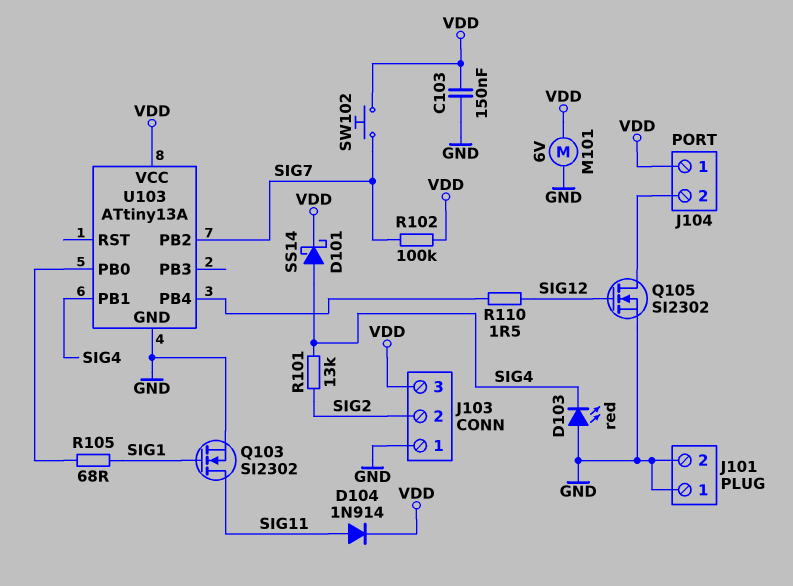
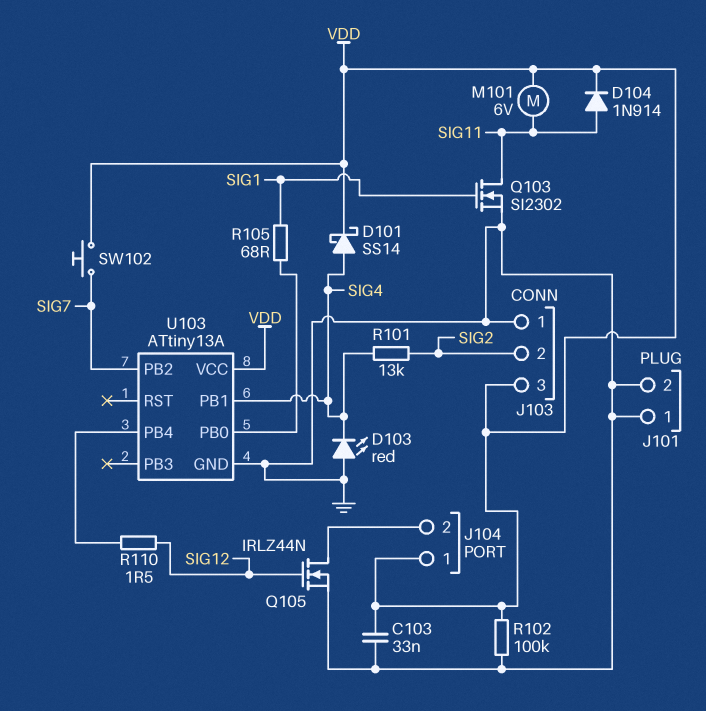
C103: 150nF (GND, VDD) -> 33nF (GND, VDD)
M101: motor 6V (GND, VDD) -> motor 6V (SIG11, VDD)
Q105: NMOS SI2302 (G SIG12, D J104/2, S GND) -> NMOS IRLZ44N (G SIG12, D J104/2, S GND)
R102: 100k (SIG7, VDD) -> 100k (GND, VDD)

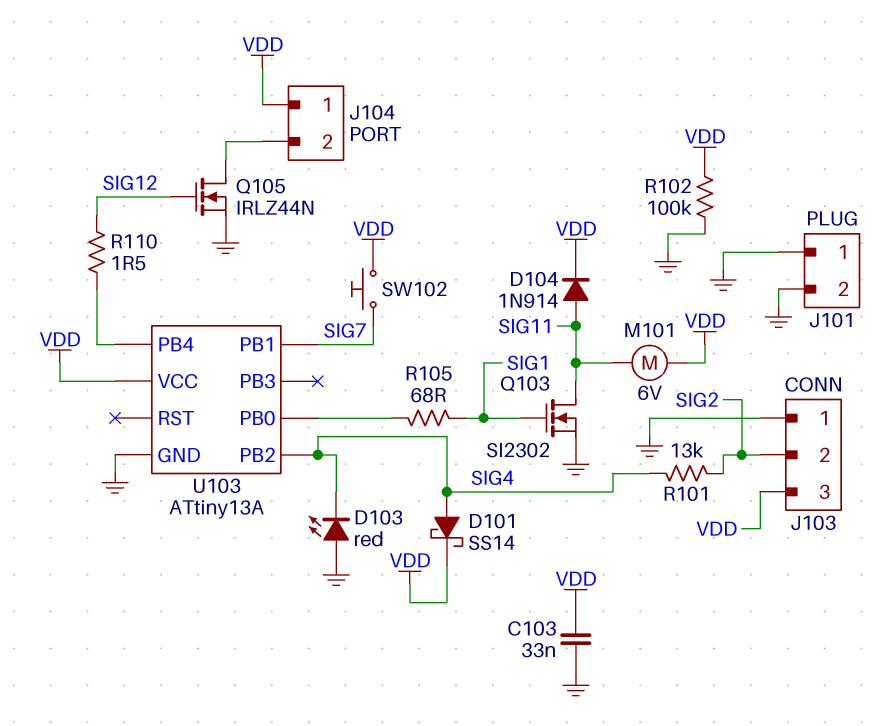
U103 pin PB1: SIG4 -> SIG7
U103 pin PB2: SIG7 -> SIG4

